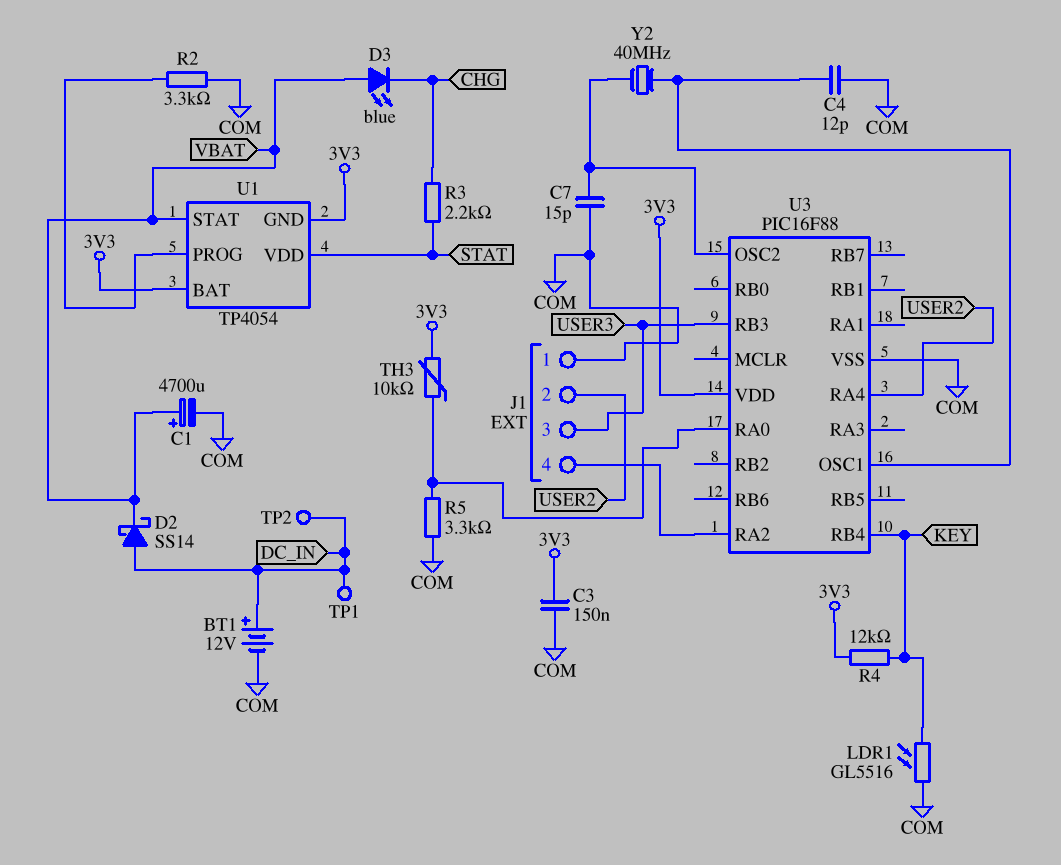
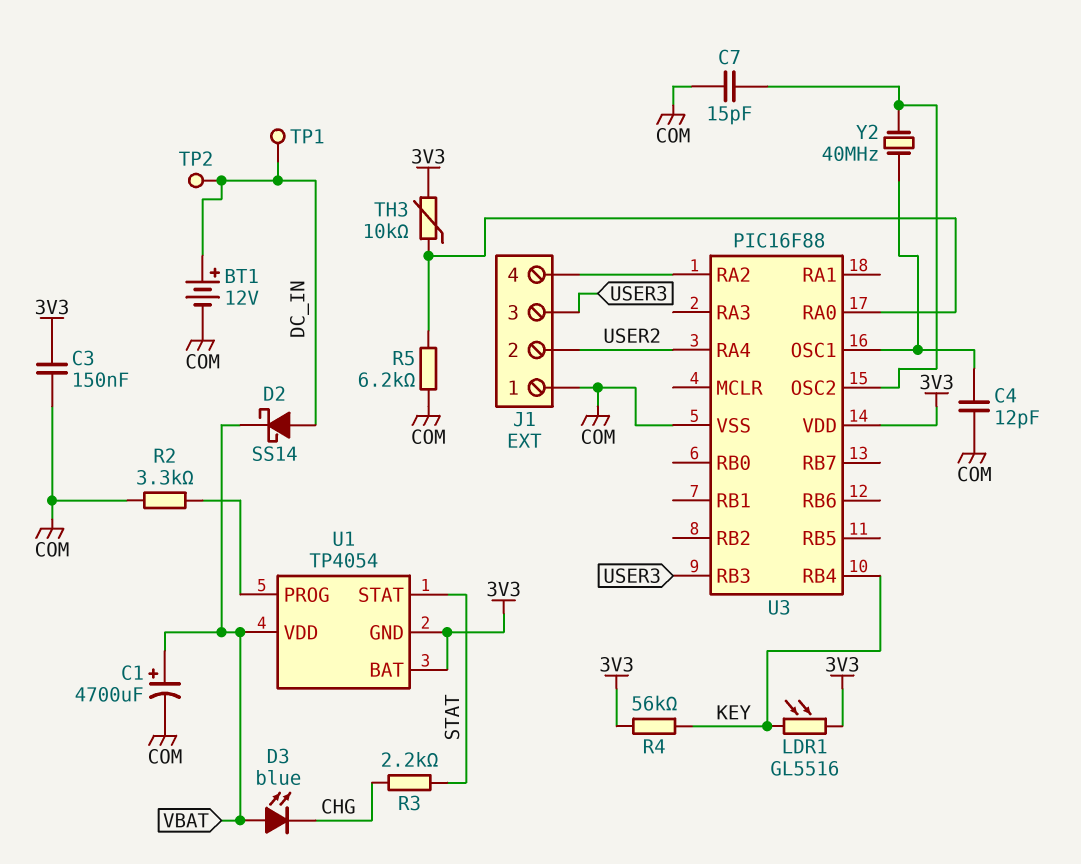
LDR1: GL5516 (COM, KEY) -> GL5516 (3V3, KEY)
R4: 12k (3V3, KEY) -> 56k (3V3, KEY)
R5: 3.3k (COM, U3/RA0) -> 6.2k (COM, U3/RA0)
U1 pin STAT: VBAT -> STAT
U1 pin VDD: STAT -> VBAT

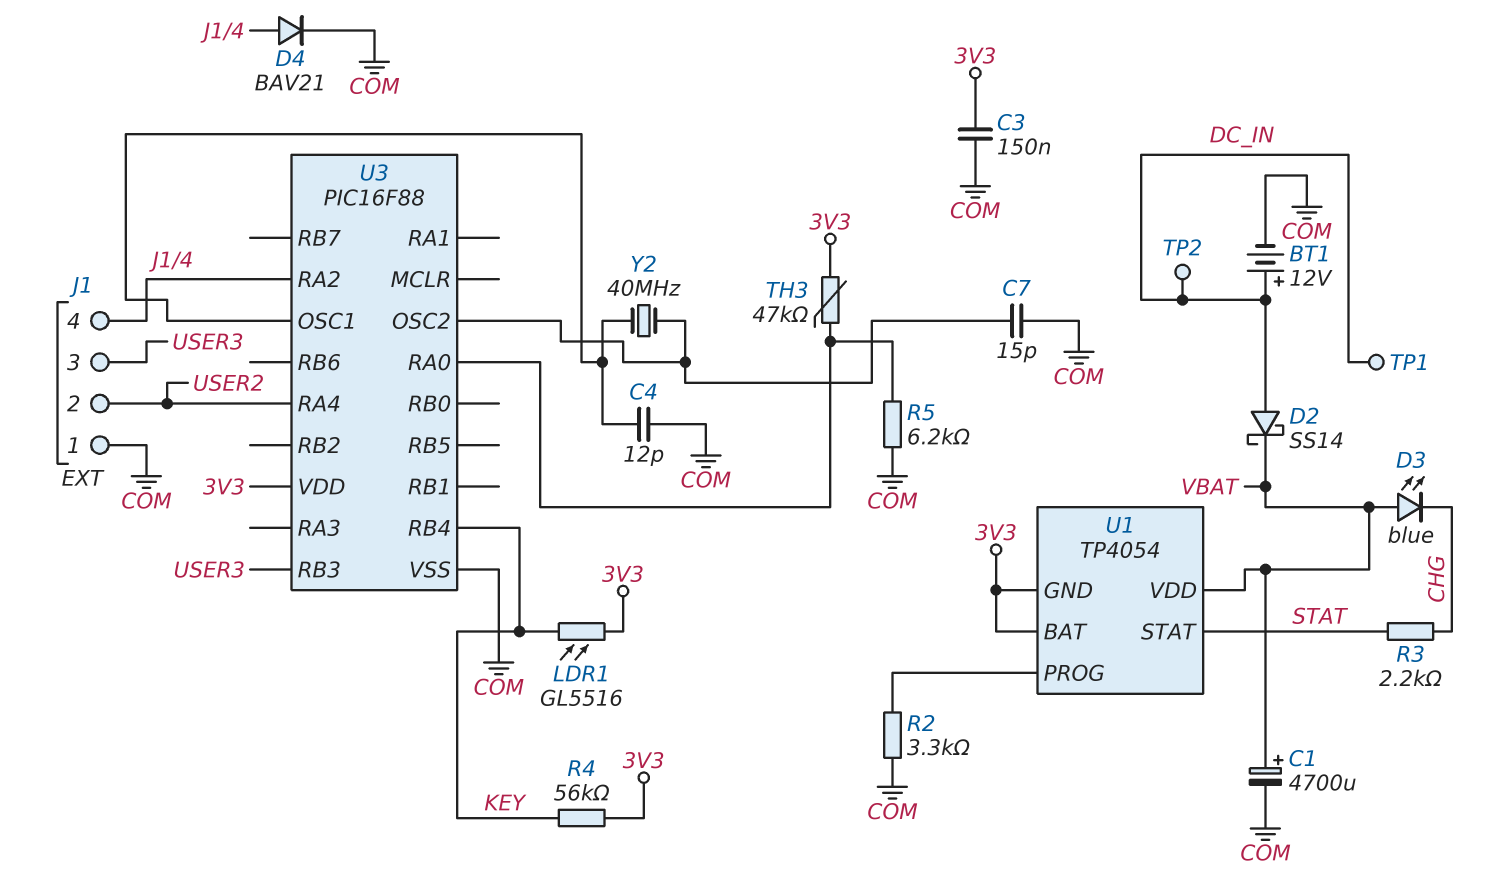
D4: none -> diode BAV21 (A J1/4, K COM)
TH3: 10k (3V3, U3/RA0) -> 47k (3V3, U3/RA0)

